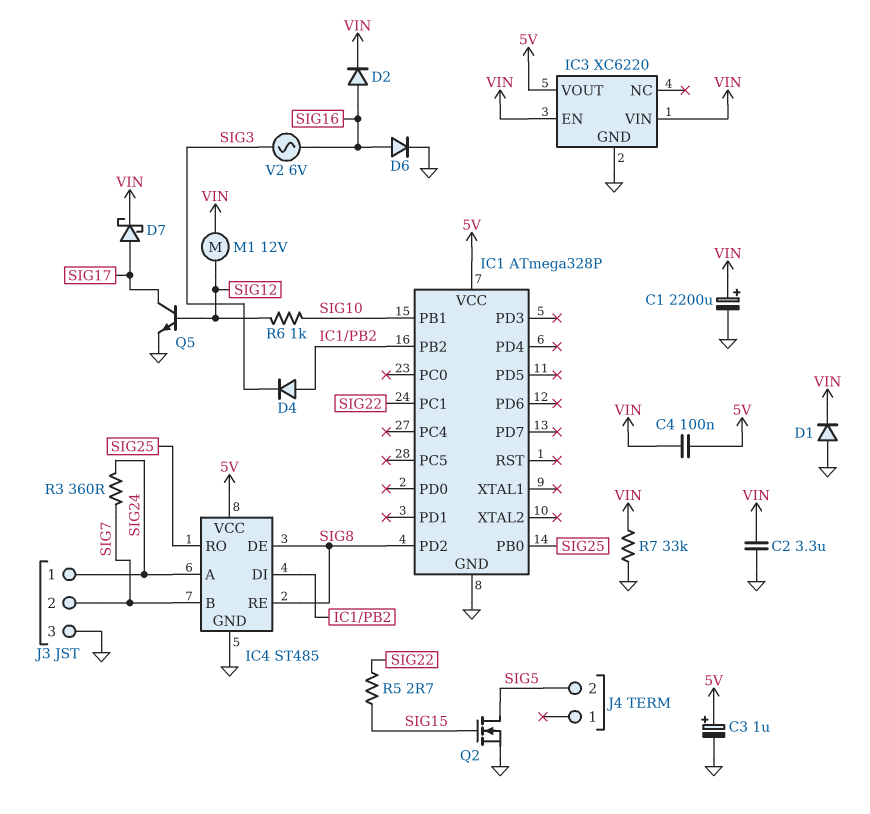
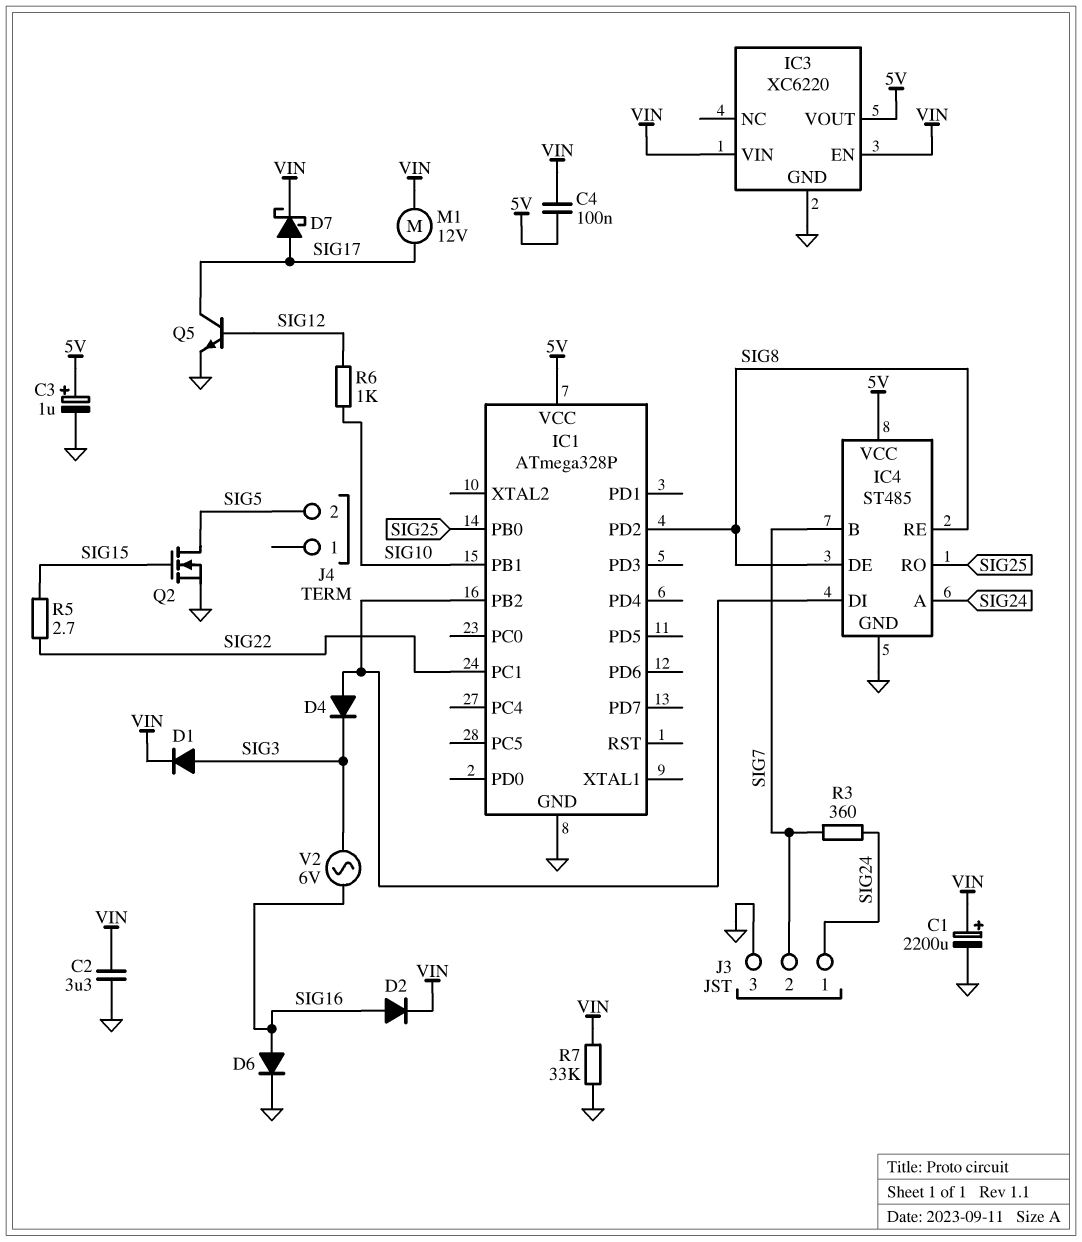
D1: diode (A GND, K VIN) -> diode (A SIG3, K VIN)
M1: motor 12V (SIG12, VIN) -> motor 12V (SIG17, VIN)

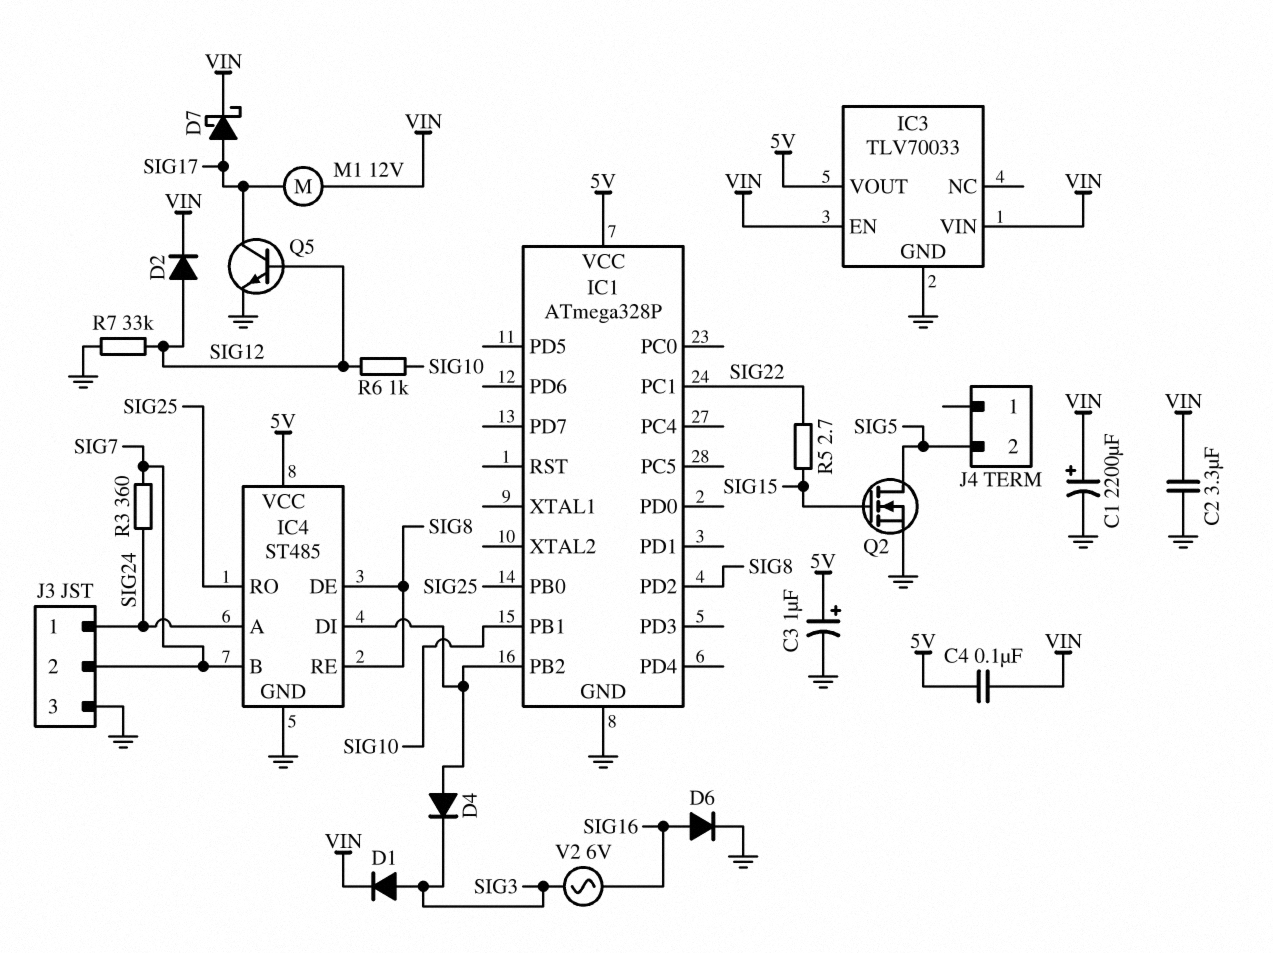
D2: diode (A SIG16, K VIN) -> diode (A SIG12, K VIN)
IC3: XC6220 -> TLV70033
R7: 33k (GND, VIN) -> 33k (GND, SIG12)

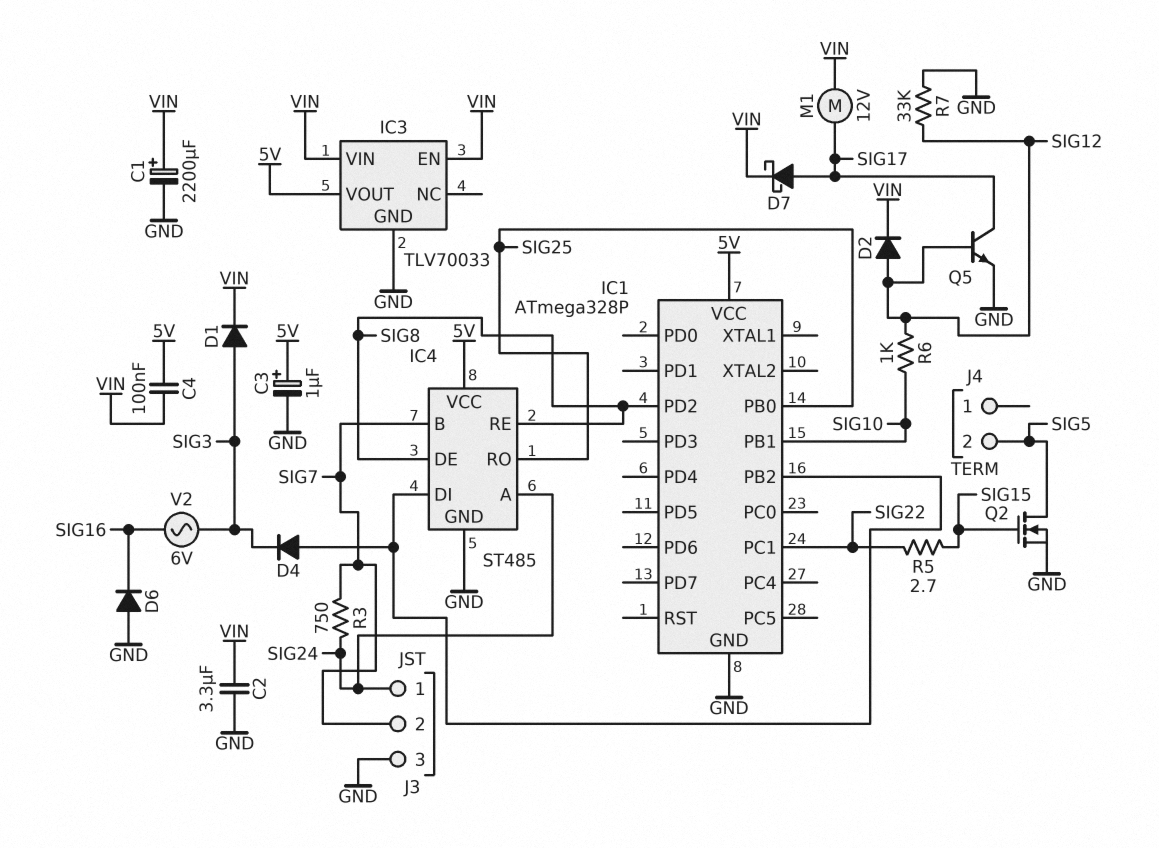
D6: diode (A SIG16, K GND) -> diode (A GND, K SIG16)
R3: 360 (SIG7, SIG24) -> 750 (SIG7, SIG24)

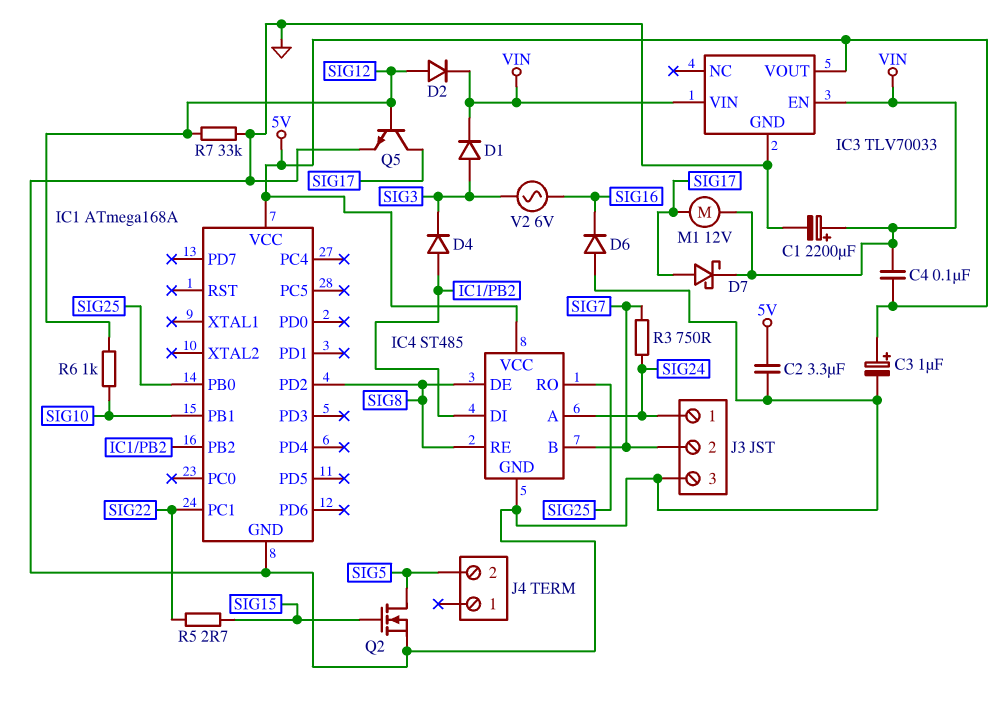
C2: 3.3uF (GND, VIN) -> 3.3uF (5V, GND)
IC1: ATmega328P -> ATmega168A

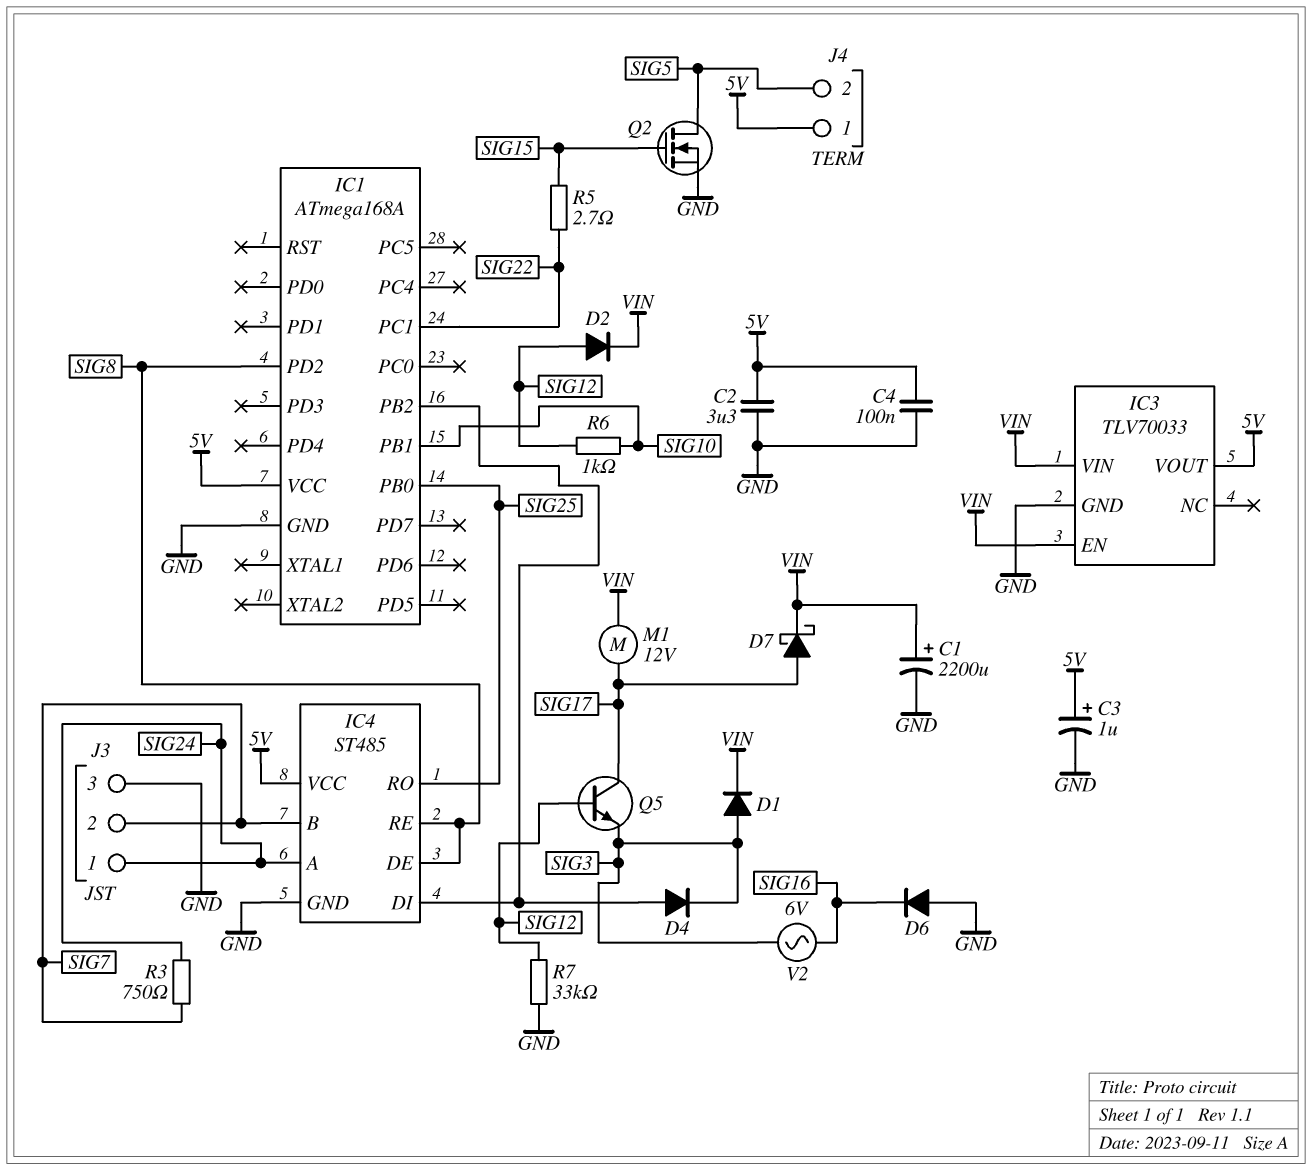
C4: 100nF (5V, VIN) -> 100nF (5V, GND)
J4 pin 1: none -> 5V
Q5: NPN (B SIG12, C SIG17, E GND) -> NPN (B SIG12, C SIG17, E SIG3)

